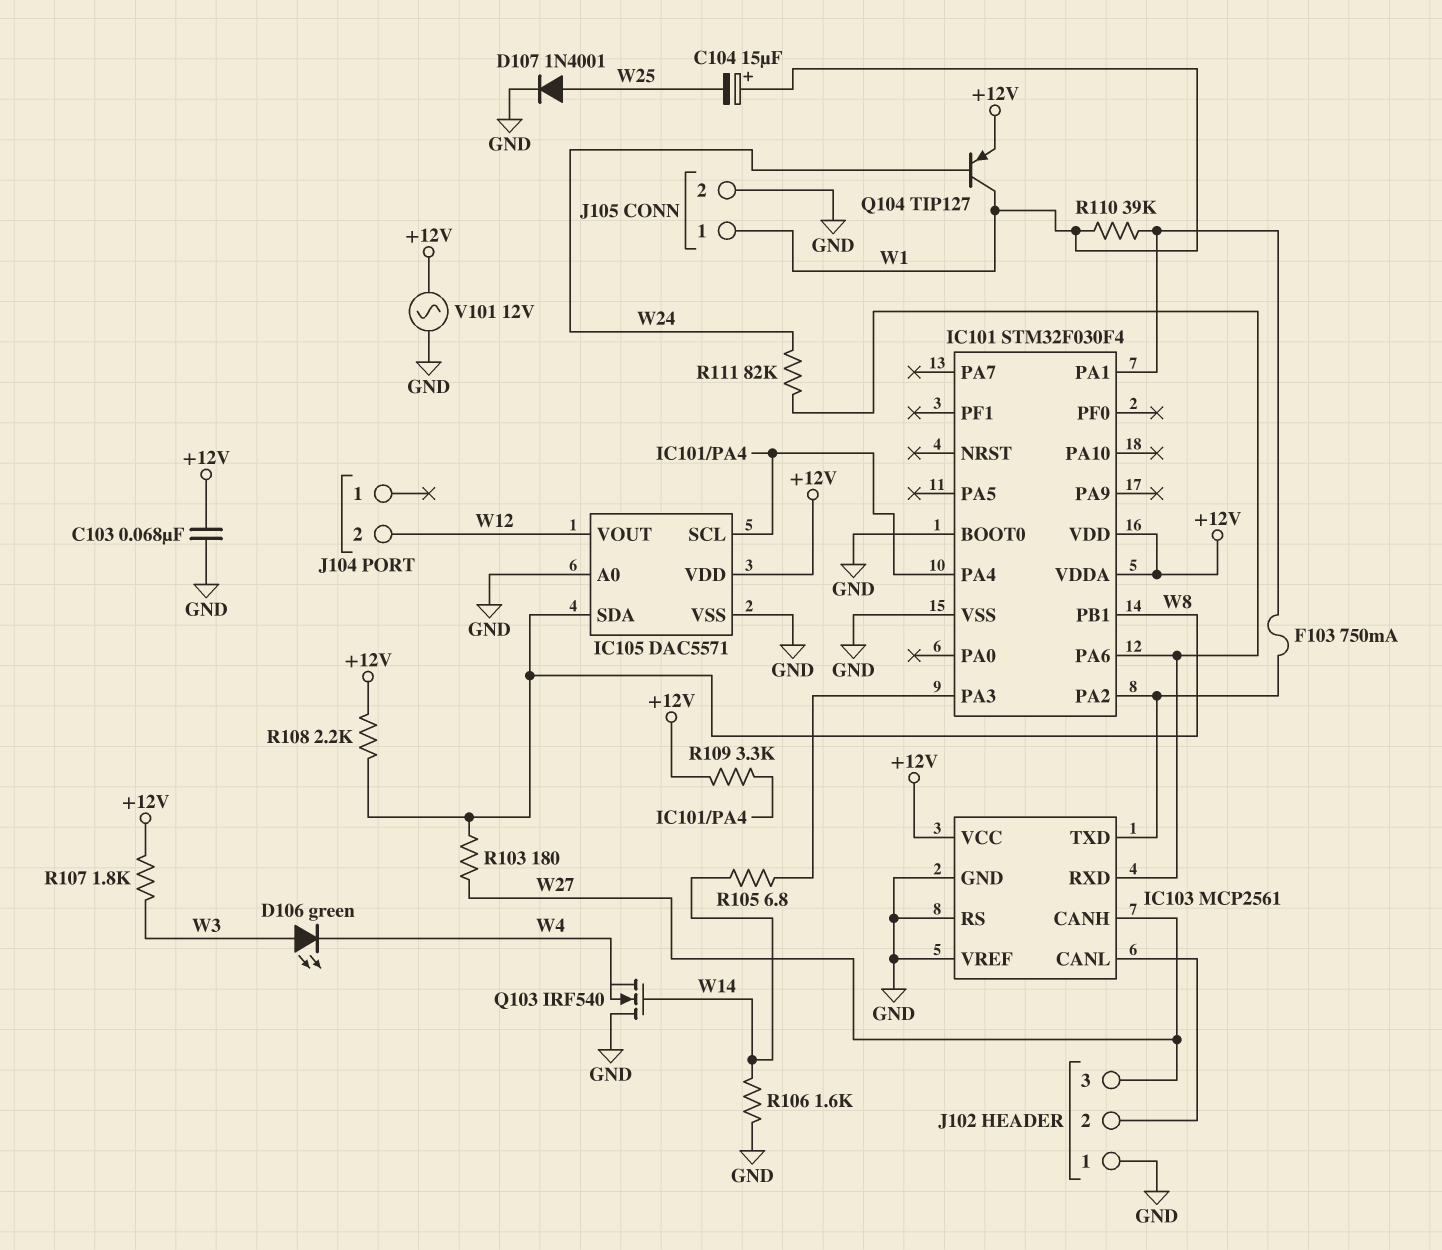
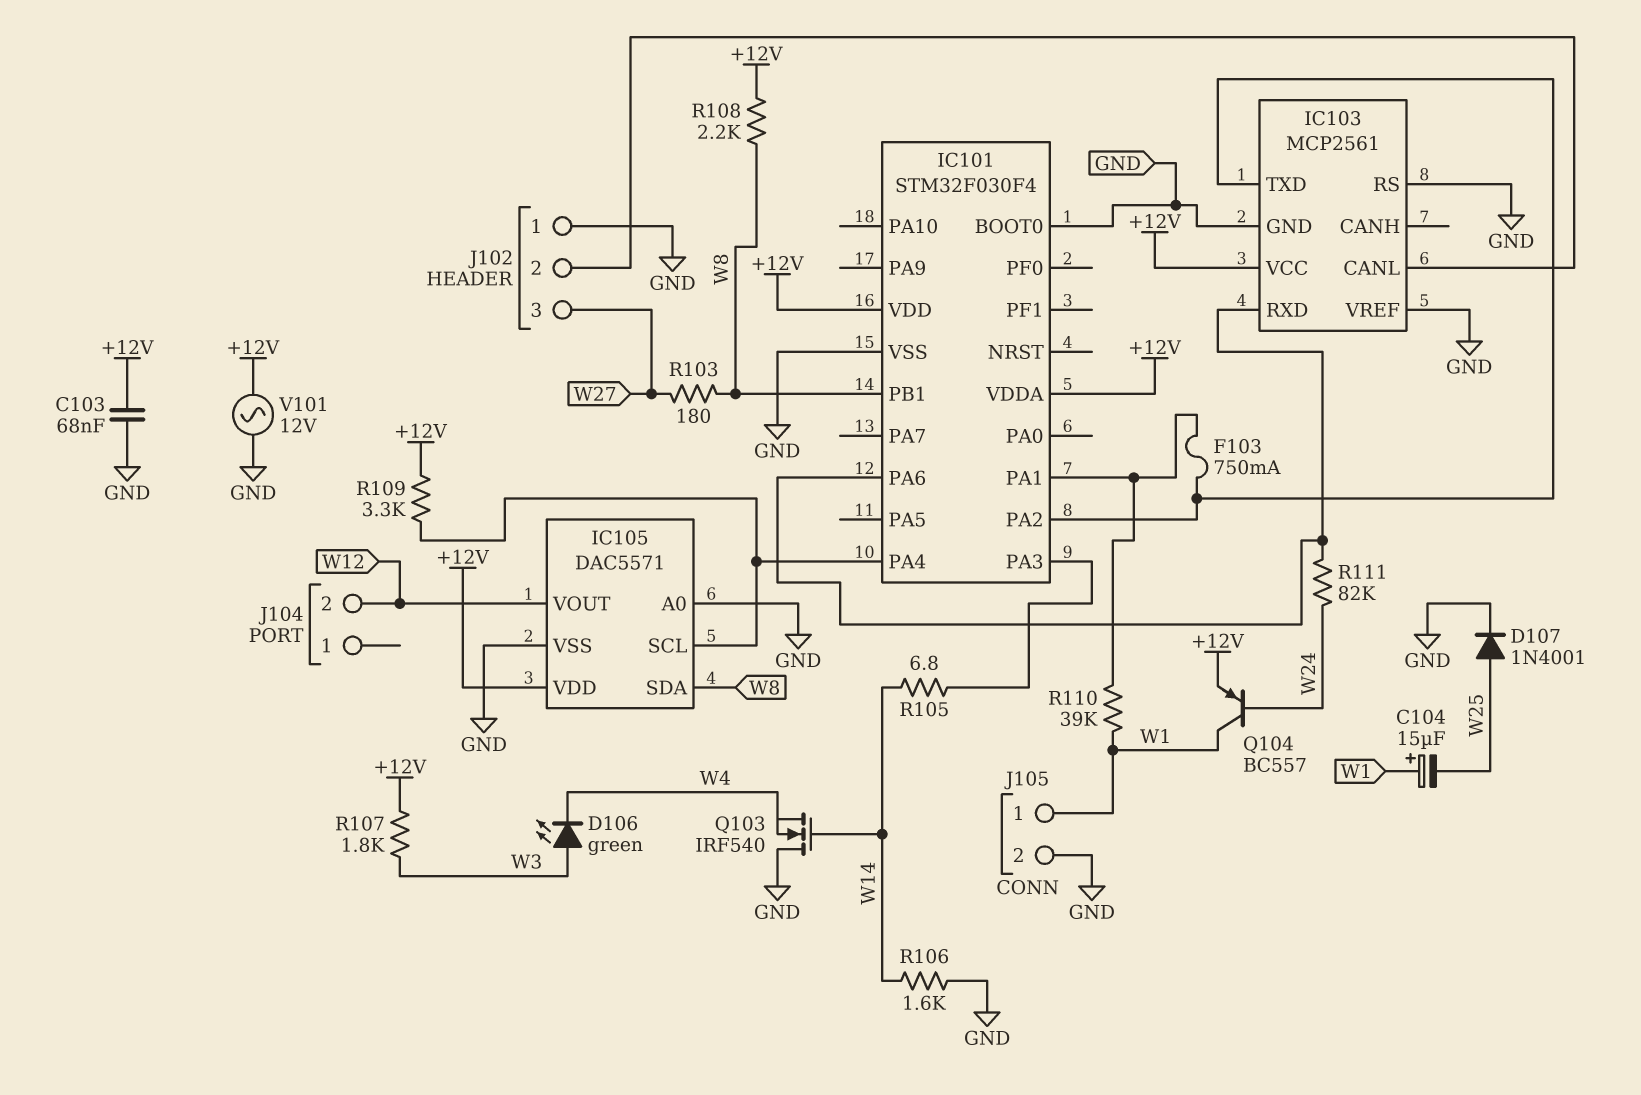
IC103 pin CANH: W27 -> none
Q104: PNP TIP127 (B W24, C W1, E +12V) -> PNP BC557 (B W24, C W1, E +12V)

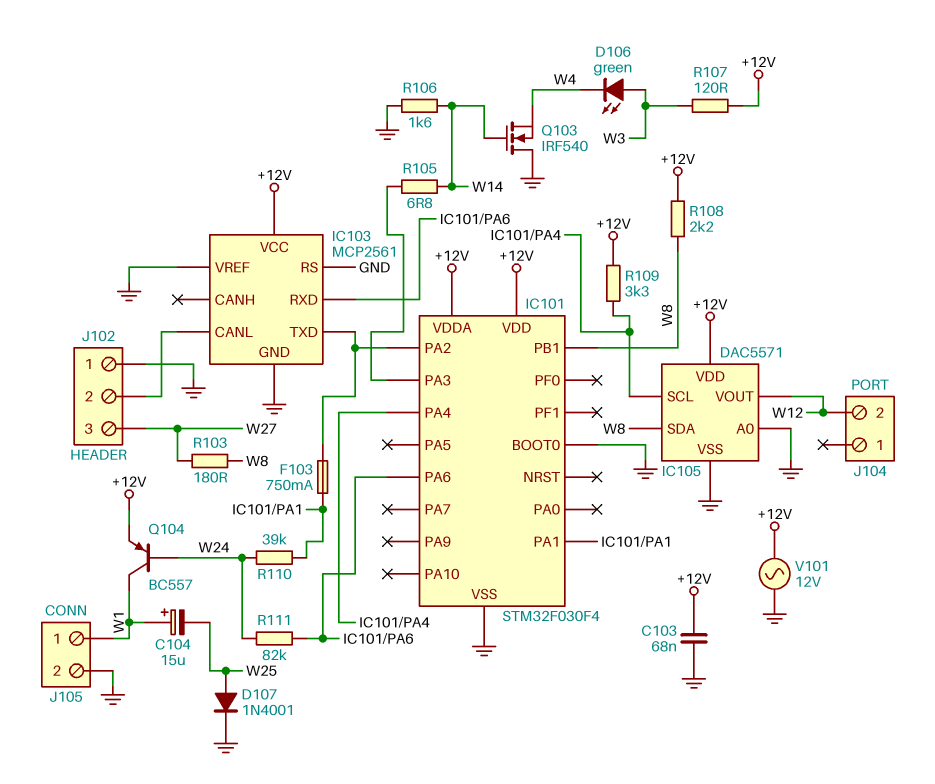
R107: 1.8k (+12V, W3) -> 120 (+12V, W3)
R110: 39k (IC101/PA1, W1) -> 39k (IC101/PA1, W24)

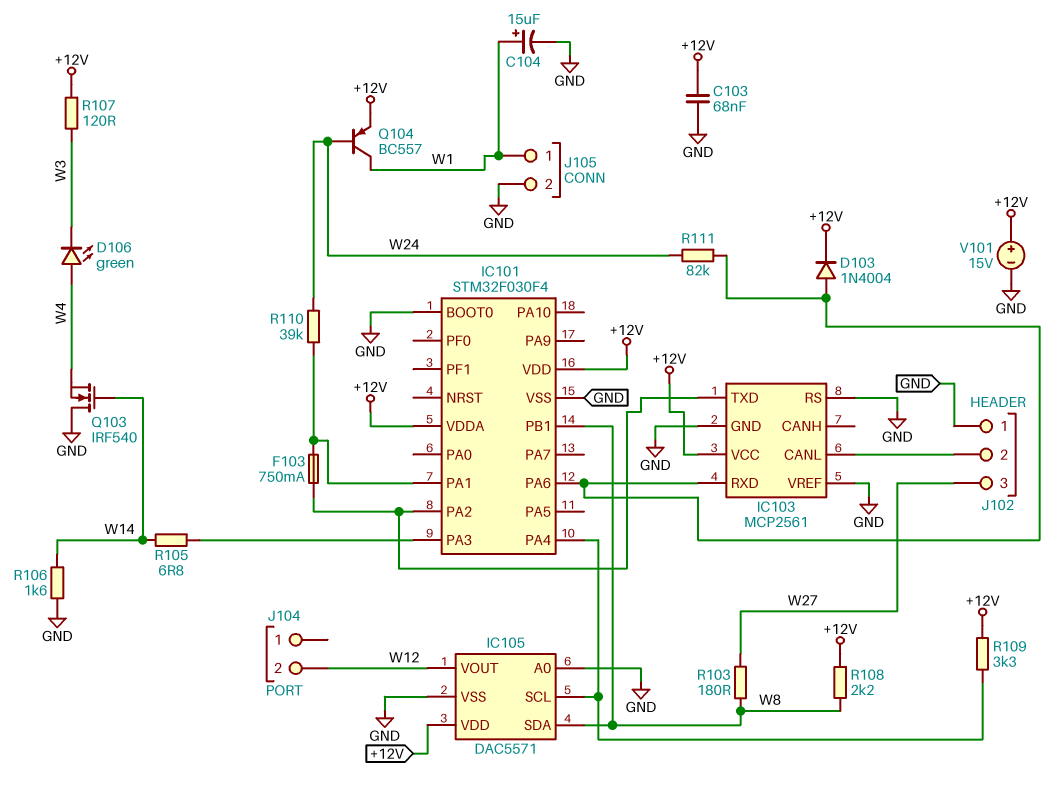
C104: 15uF (plus W1, minus W25) -> 15uF (plus W1, minus GND)
D103: none -> diode 1N4004 (A IC101/PA6, K +12V)
D106: LED green (A W3, K W4) -> LED green (A W4, K W3)
D107: diode 1N4001 (A W25, K GND) -> none
V101: AC 12V (+12V, GND) -> 15V (plus +12V, minus GND)

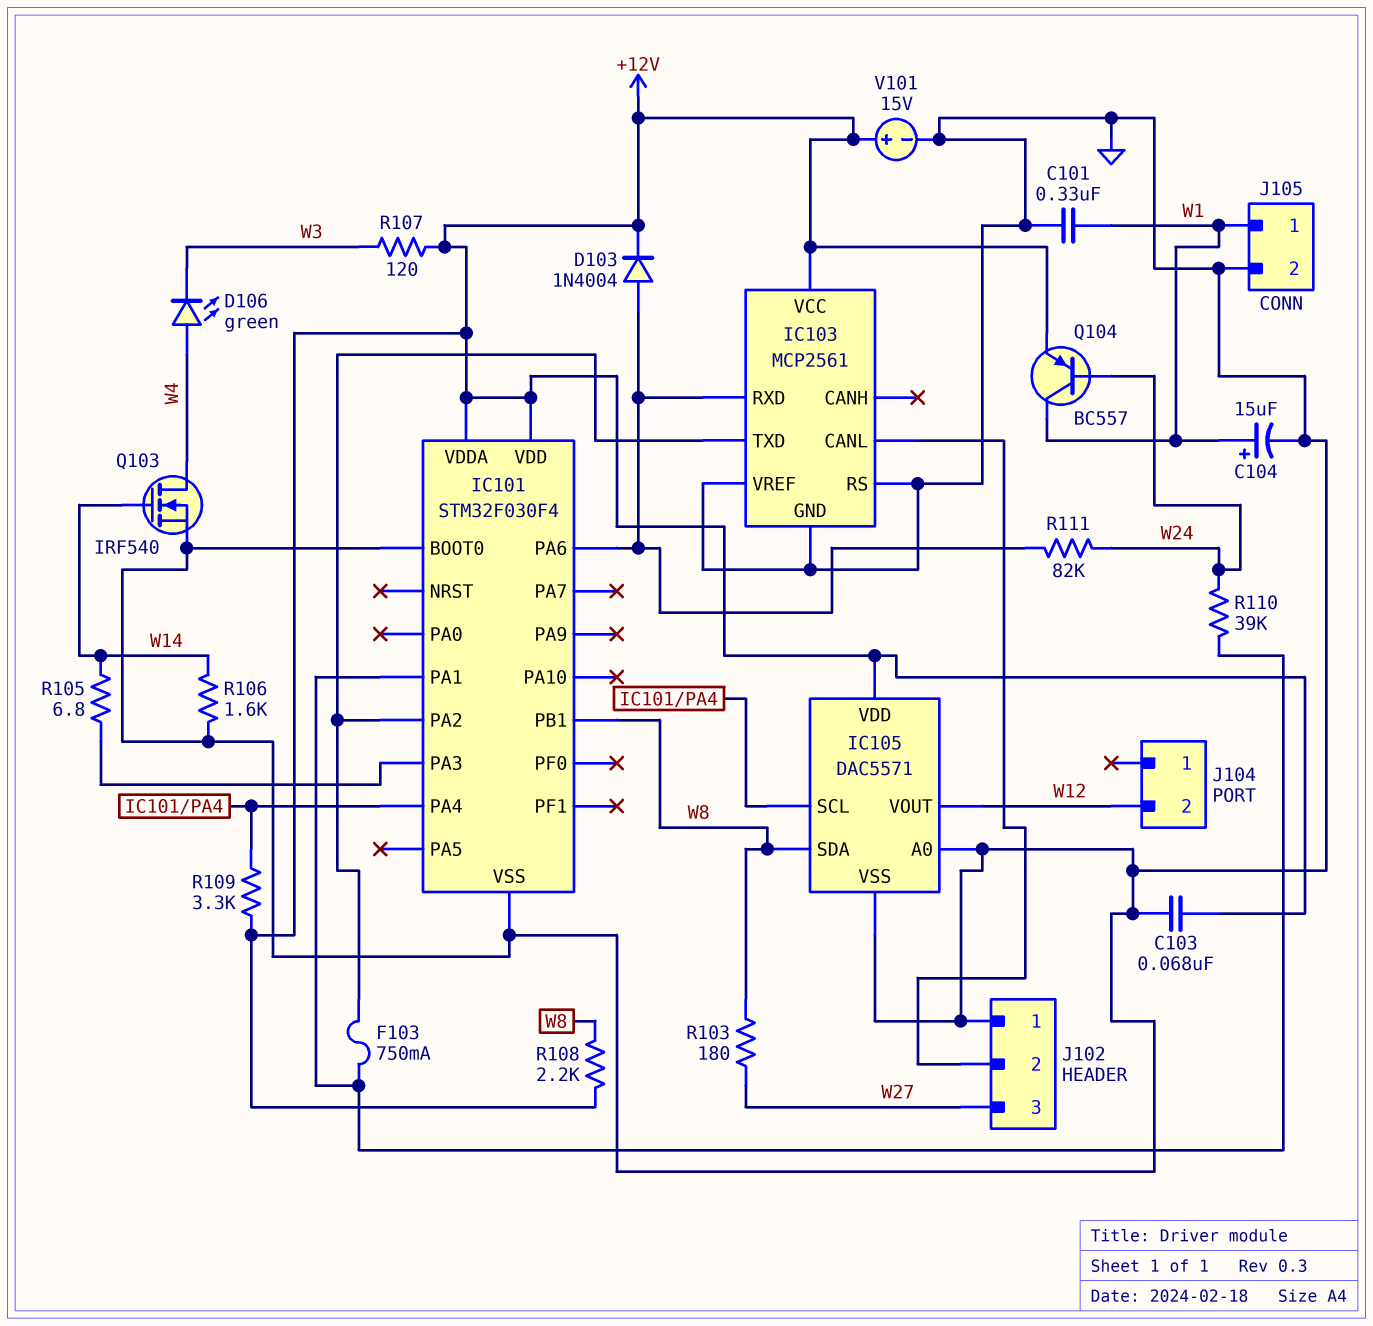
C101: none -> 330nF (GND, W1)
Q103: NMOS IRF540 (G W14, D GND, S W4) -> NMOS IRF540 (G W14, D W4, S GND)

